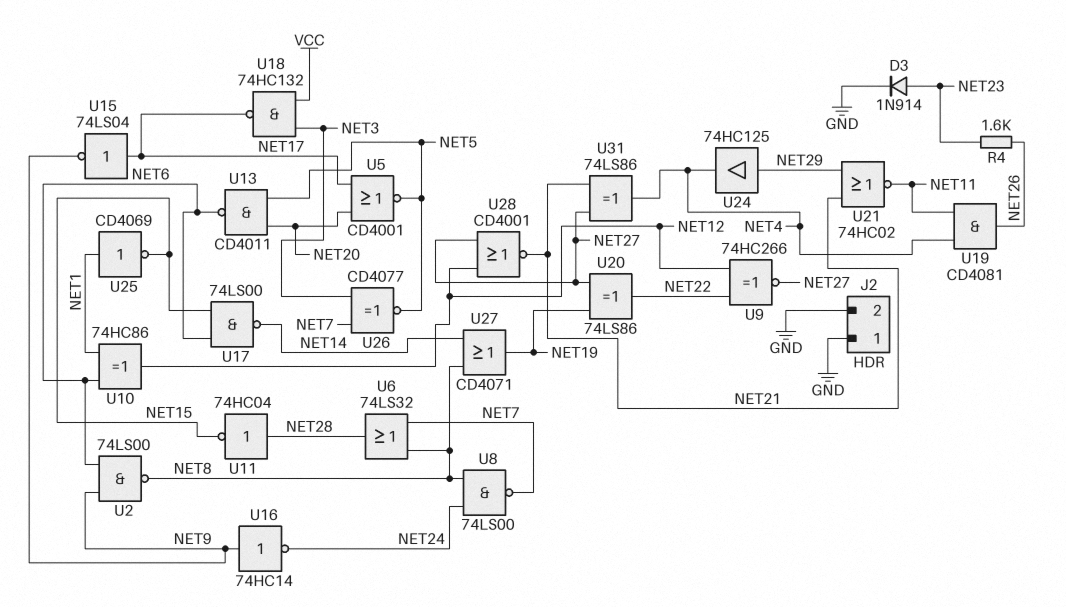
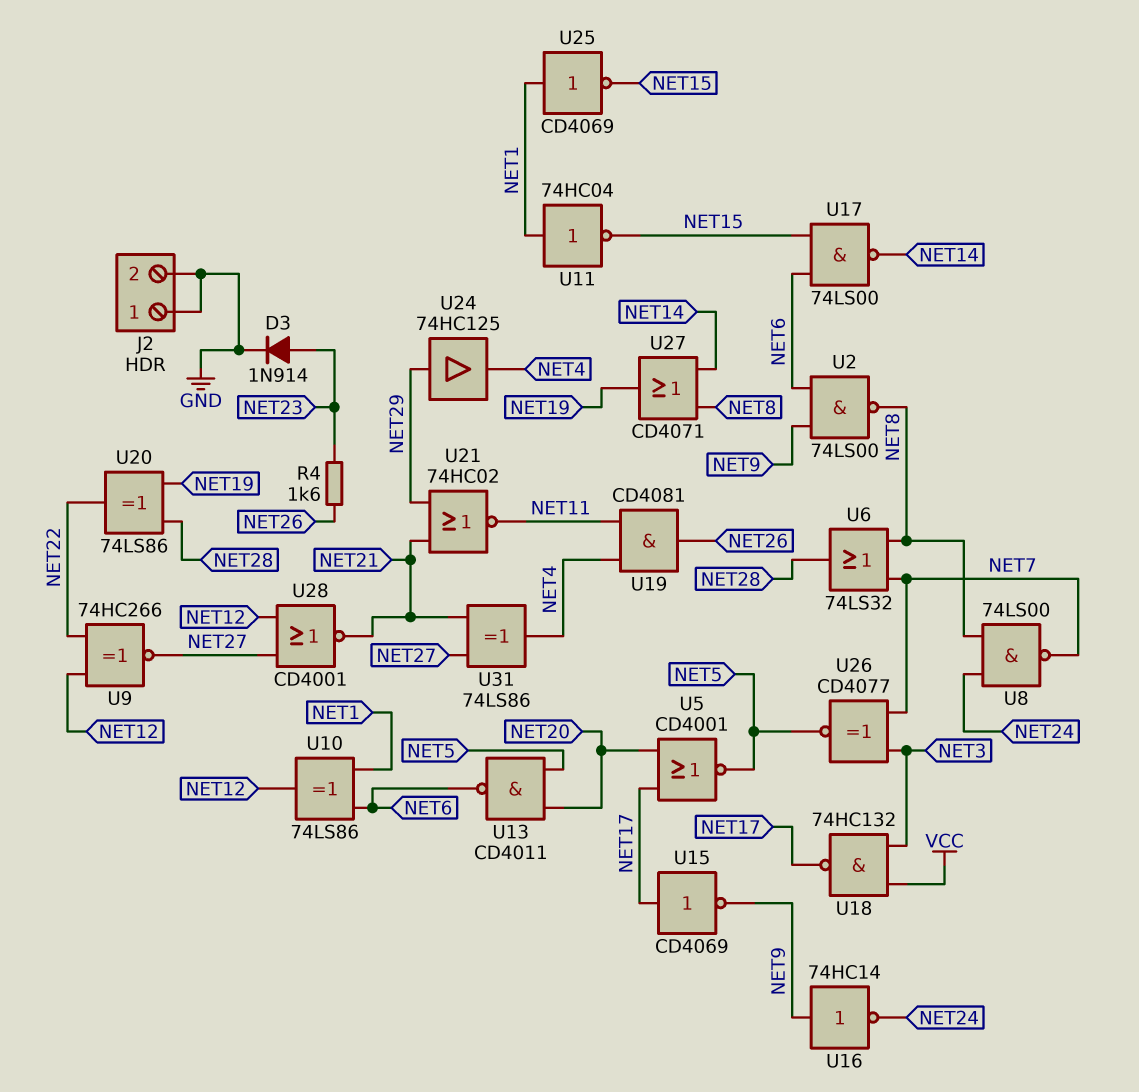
U10: XOR 74HC86 (in NET1, in NET6, out NET12) -> XOR 74LS86 (in NET1, in NET6, out NET12)
U11: NOT 74HC04 (in NET28, out NET15) -> NOT 74HC04 (in NET1, out NET15)
U15: NOT 74LS04 (in NET17, out NET9) -> NOT CD4069 (in NET17, out NET9)
U20: XOR 74LS86 (in NET19, in NET27, out NET22) -> XOR 74LS86 (in NET19, in NET28, out NET22)

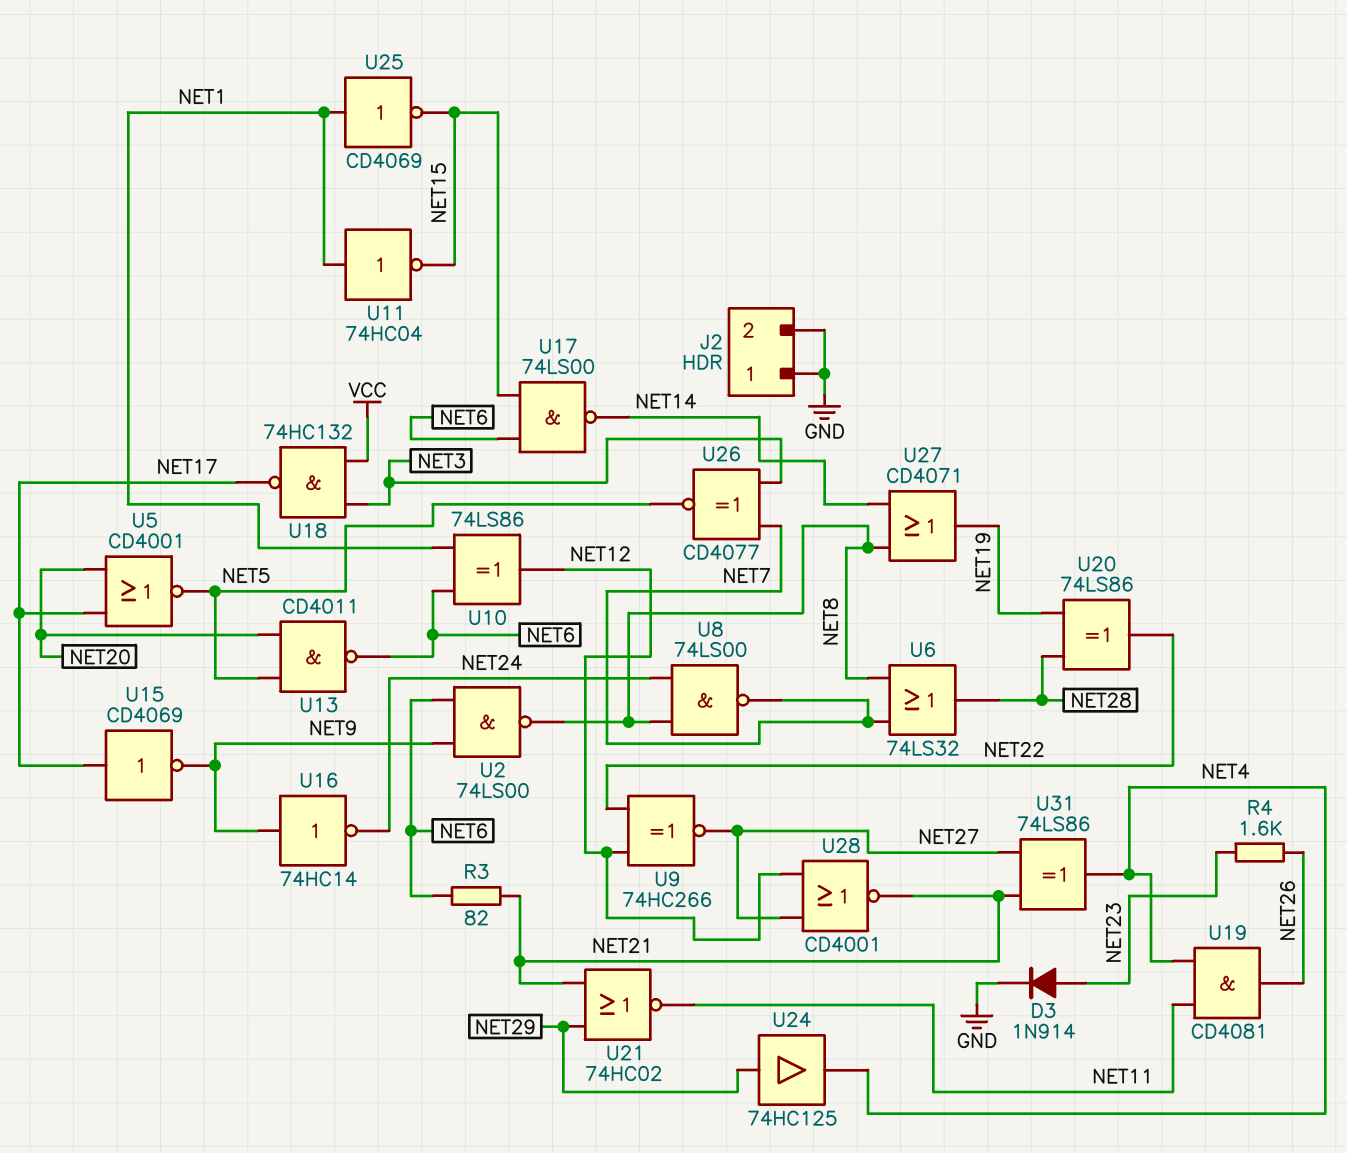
R3: none -> 82 (NET6, NET21)

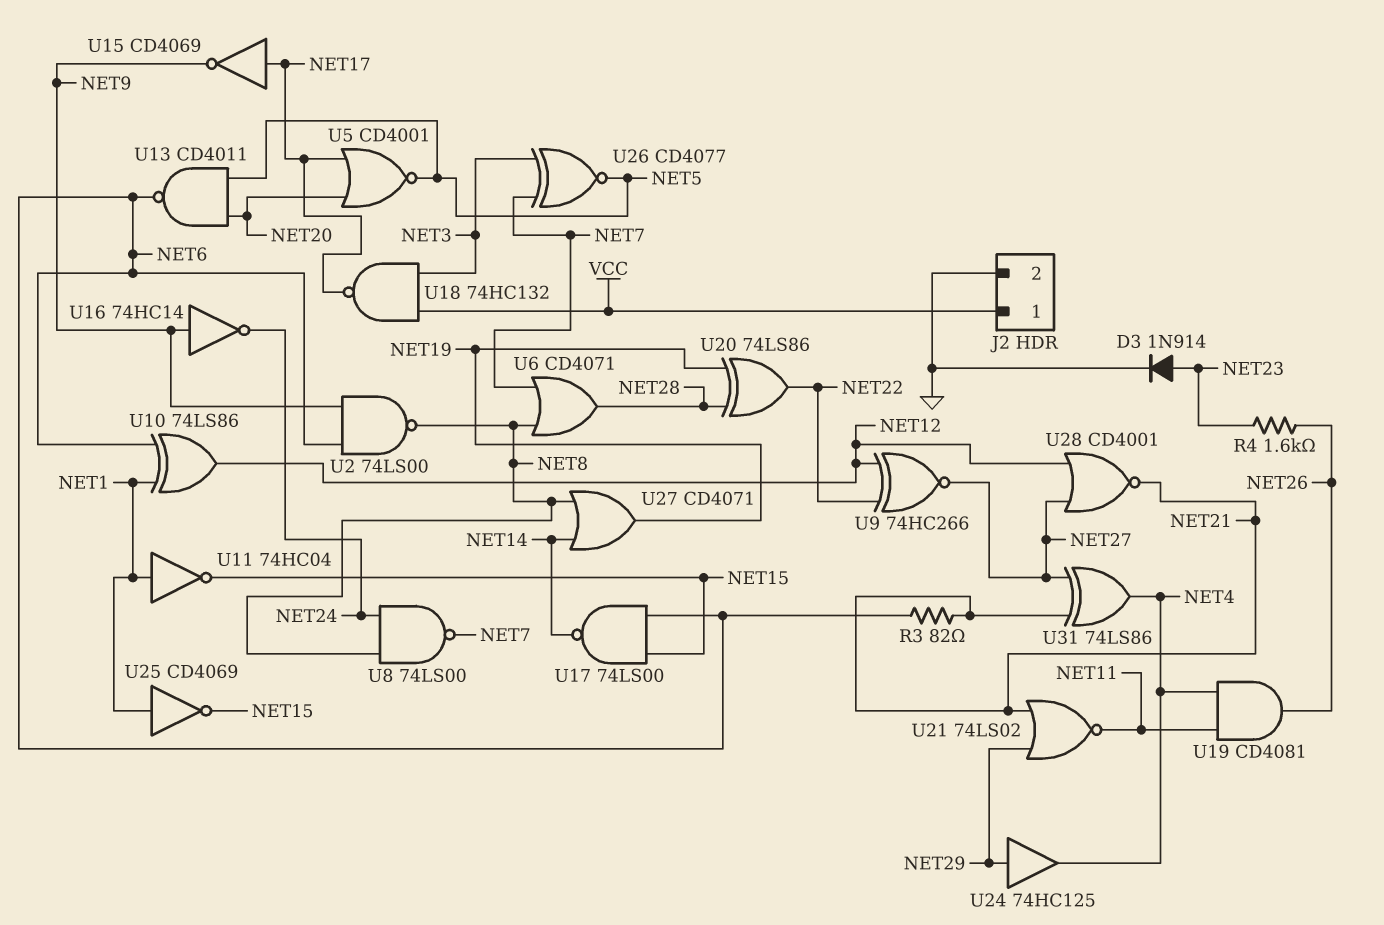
J2 pin 1: GND -> VCC
U6: OR 74LS32 (in NET7, in NET8, out NET28) -> OR CD4071 (in NET7, in NET8, out NET28)
U21: NOR 74HC02 (in NET21, in NET29, out NET11) -> NOR 74LS02 (in NET21, in NET29, out NET11)

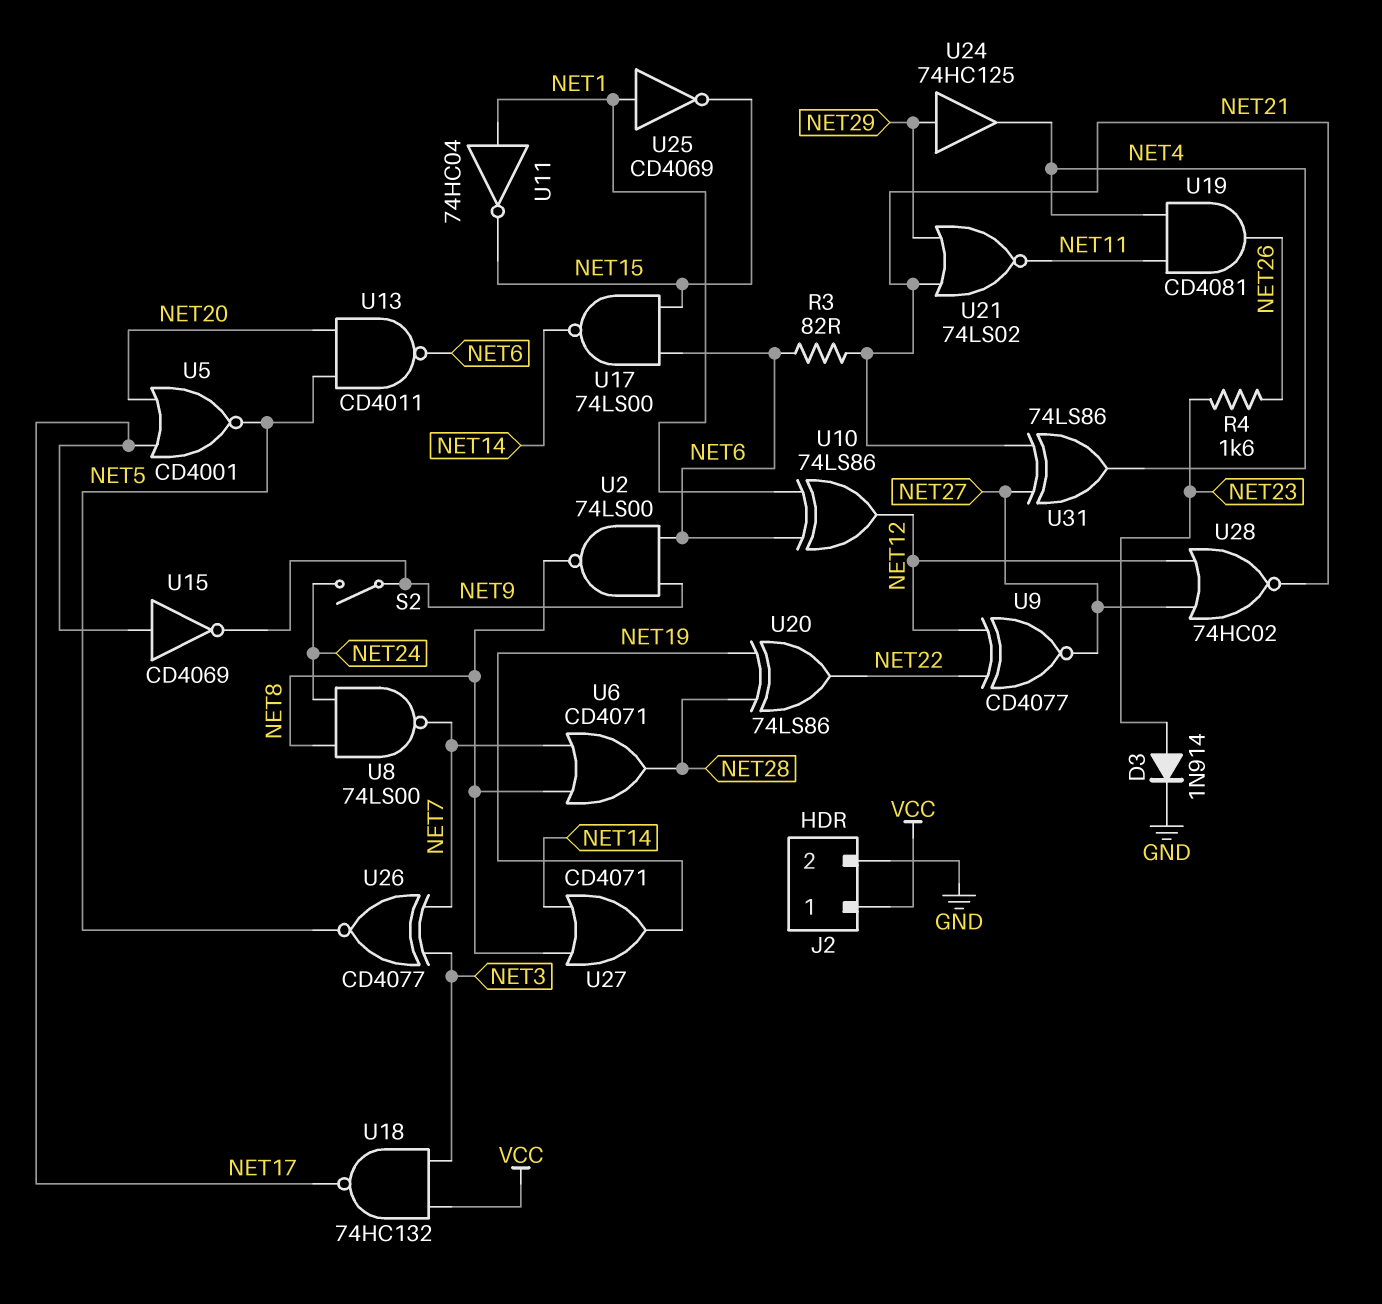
S2: none -> switch (NET9, NET24)
U9: XNOR 74HC266 (in NET12, in NET22, out NET27) -> XNOR CD4077 (in NET12, in NET22, out NET27)
U16: NOT 74HC14 (in NET9, out NET24) -> none
U28: NOR CD4001 (in NET12, in NET27, out NET21) -> NOR 74HC02 (in NET12, in NET27, out NET21)

